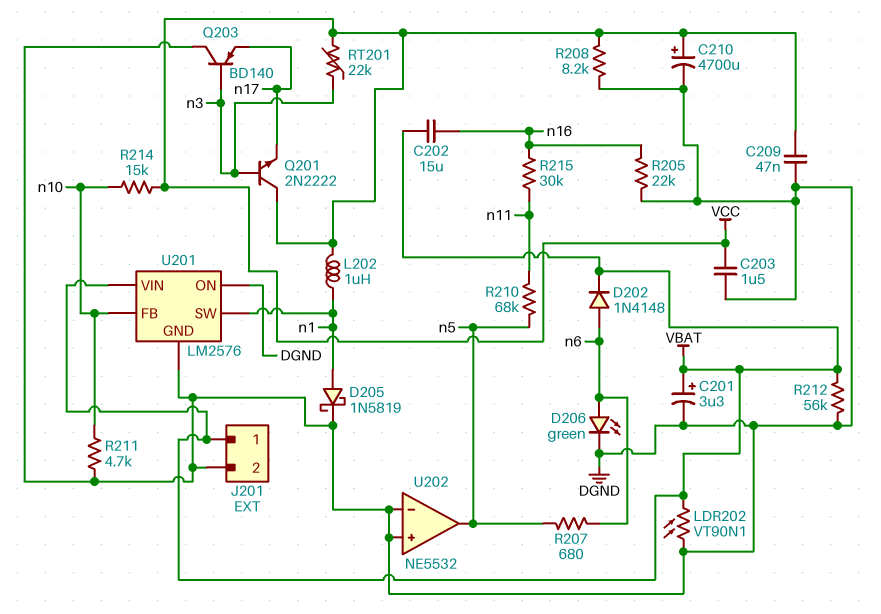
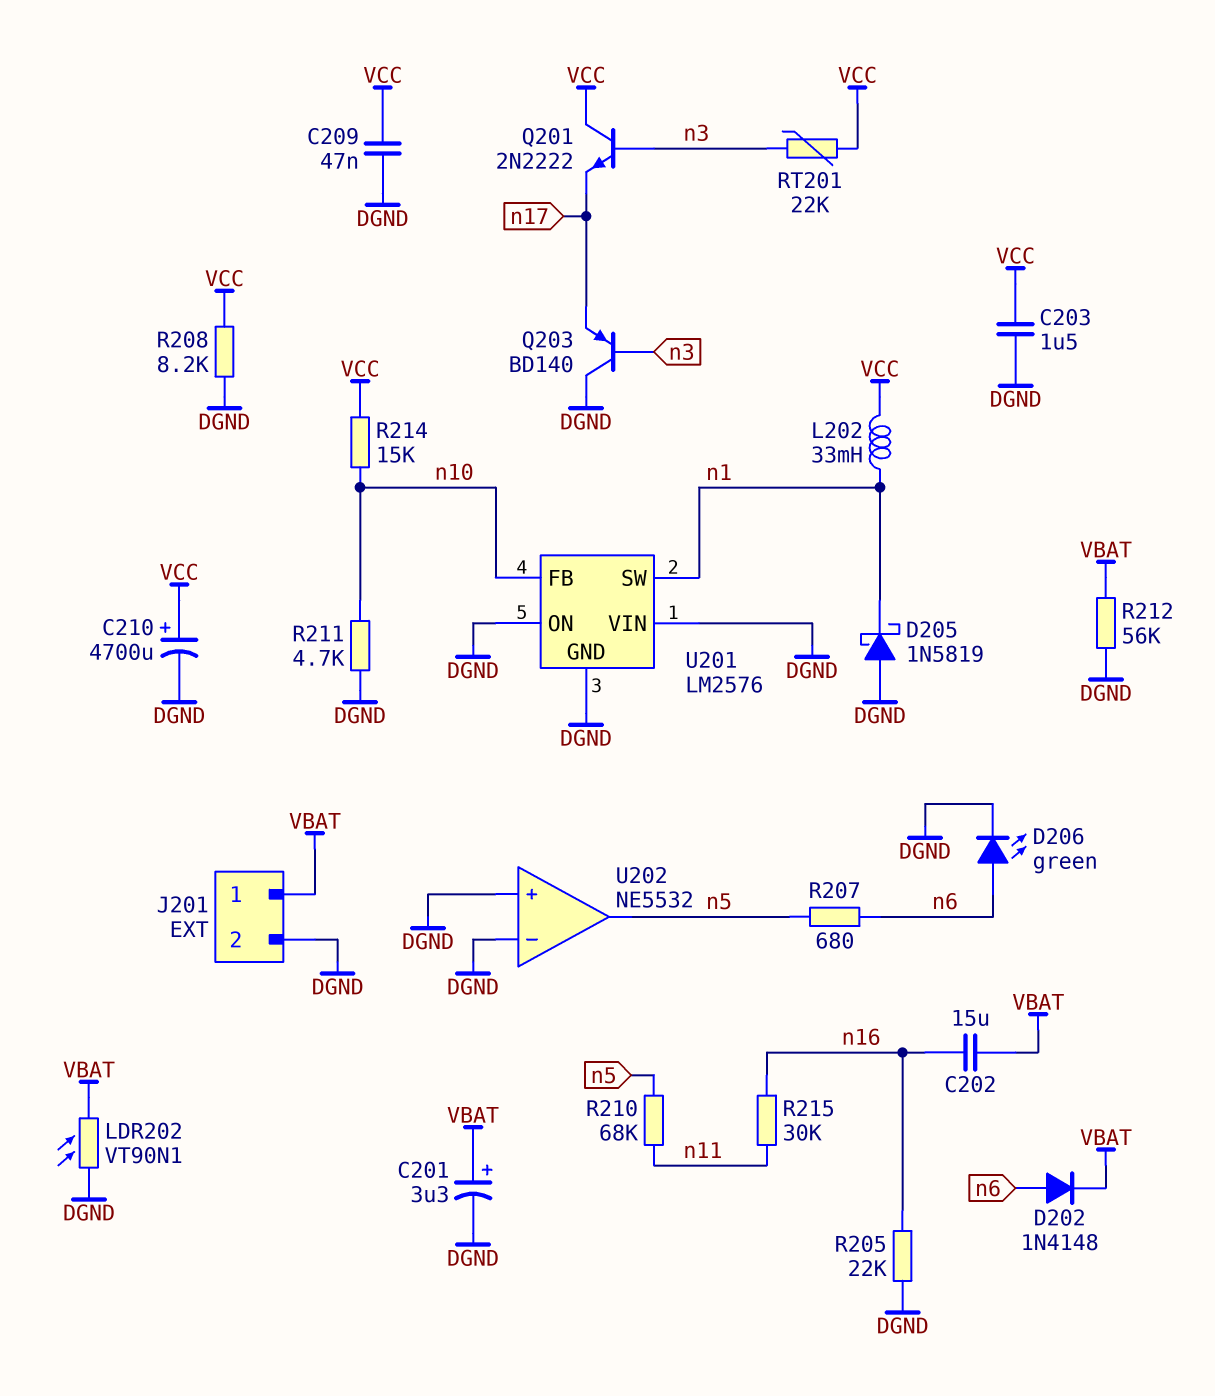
D205: schottky 1N5819 (A n1, K DGND) -> schottky 1N5819 (A DGND, K n1)
L202: 1uH (VCC, n1) -> 33mH (VCC, n1)
U201 pin VIN: VBAT -> DGND

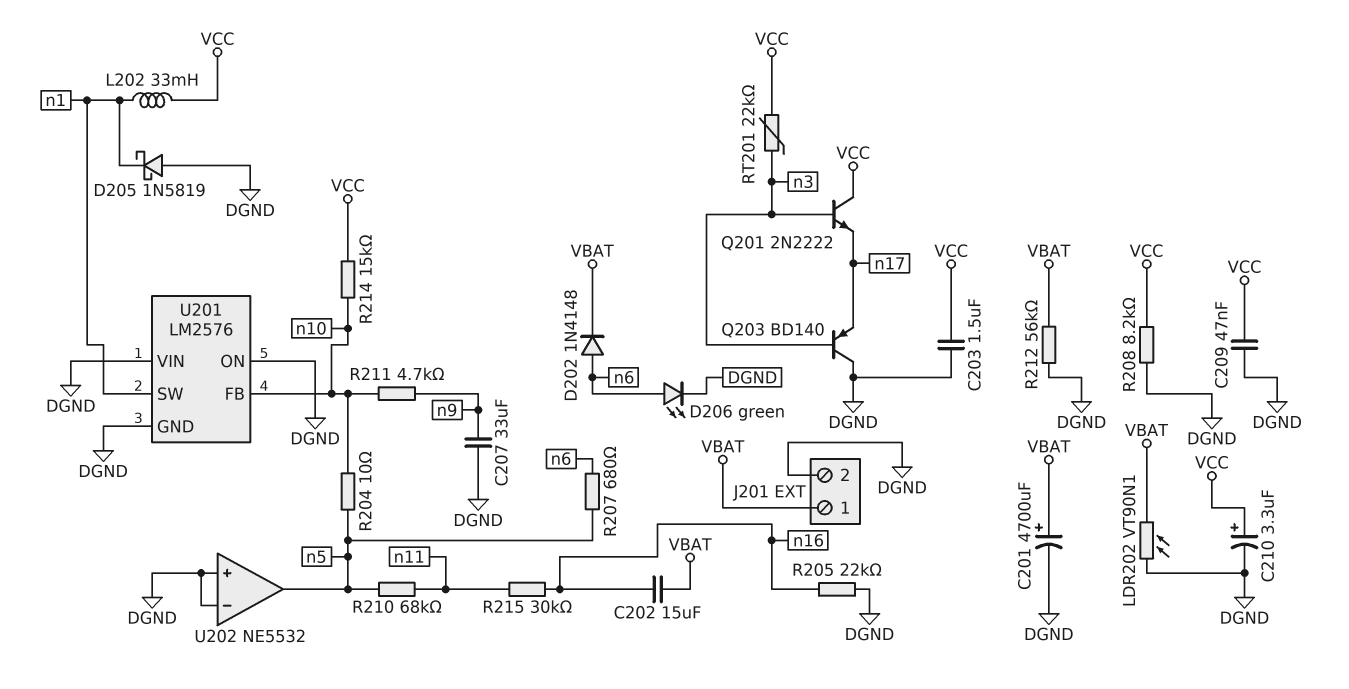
C201: 3.3uF (plus VBAT, minus DGND) -> 4700uF (plus VBAT, minus DGND)
C207: none -> 33uF (DGND, n9)
C210: 4700uF (plus VCC, minus DGND) -> 3.3uF (plus VCC, minus DGND)
R204: none -> 10 (n5, n10)
R211: 4.7k (DGND, n10) -> 4.7k (n9, n10)

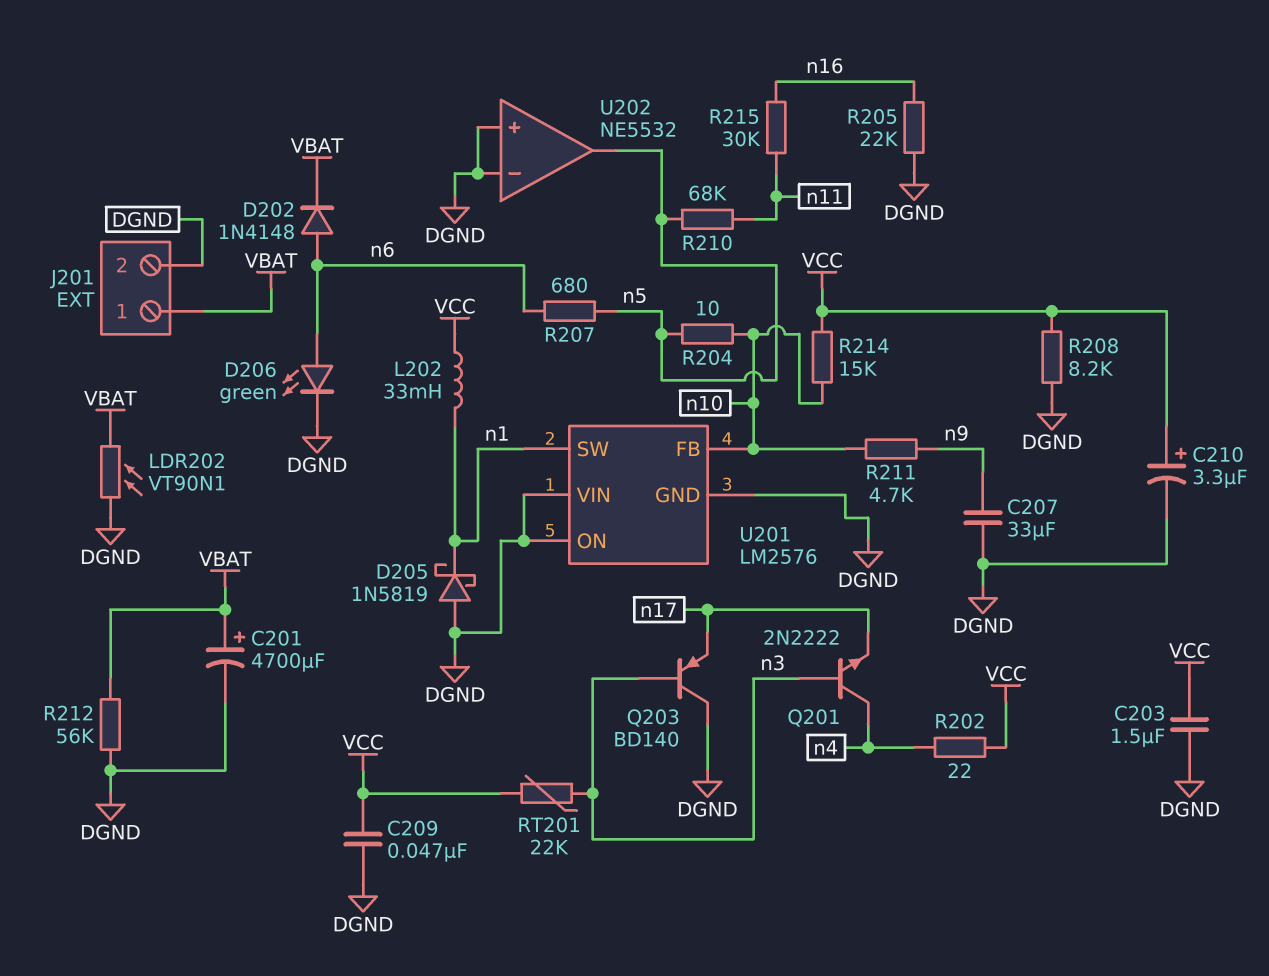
C202: 15uF (VBAT, n16) -> none
Q201: NPN 2N2222 (B n3, C VCC, E n17) -> NPN 2N2222 (B n3, C n4, E n17)
R202: none -> 22 (VCC, n4)

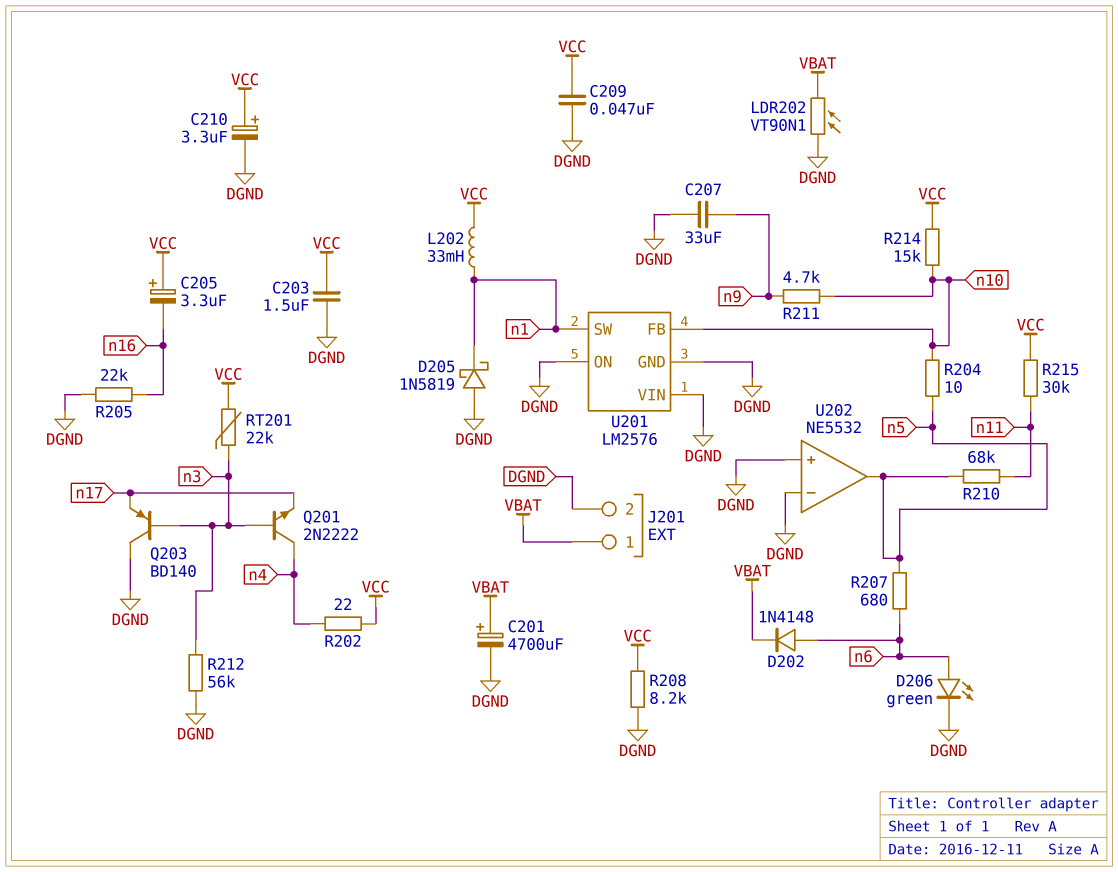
C205: none -> 3.3uF (plus VCC, minus n16)
R212: 56k (DGND, VBAT) -> 56k (DGND, n3)
R215: 30k (n11, n16) -> 30k (VCC, n11)

